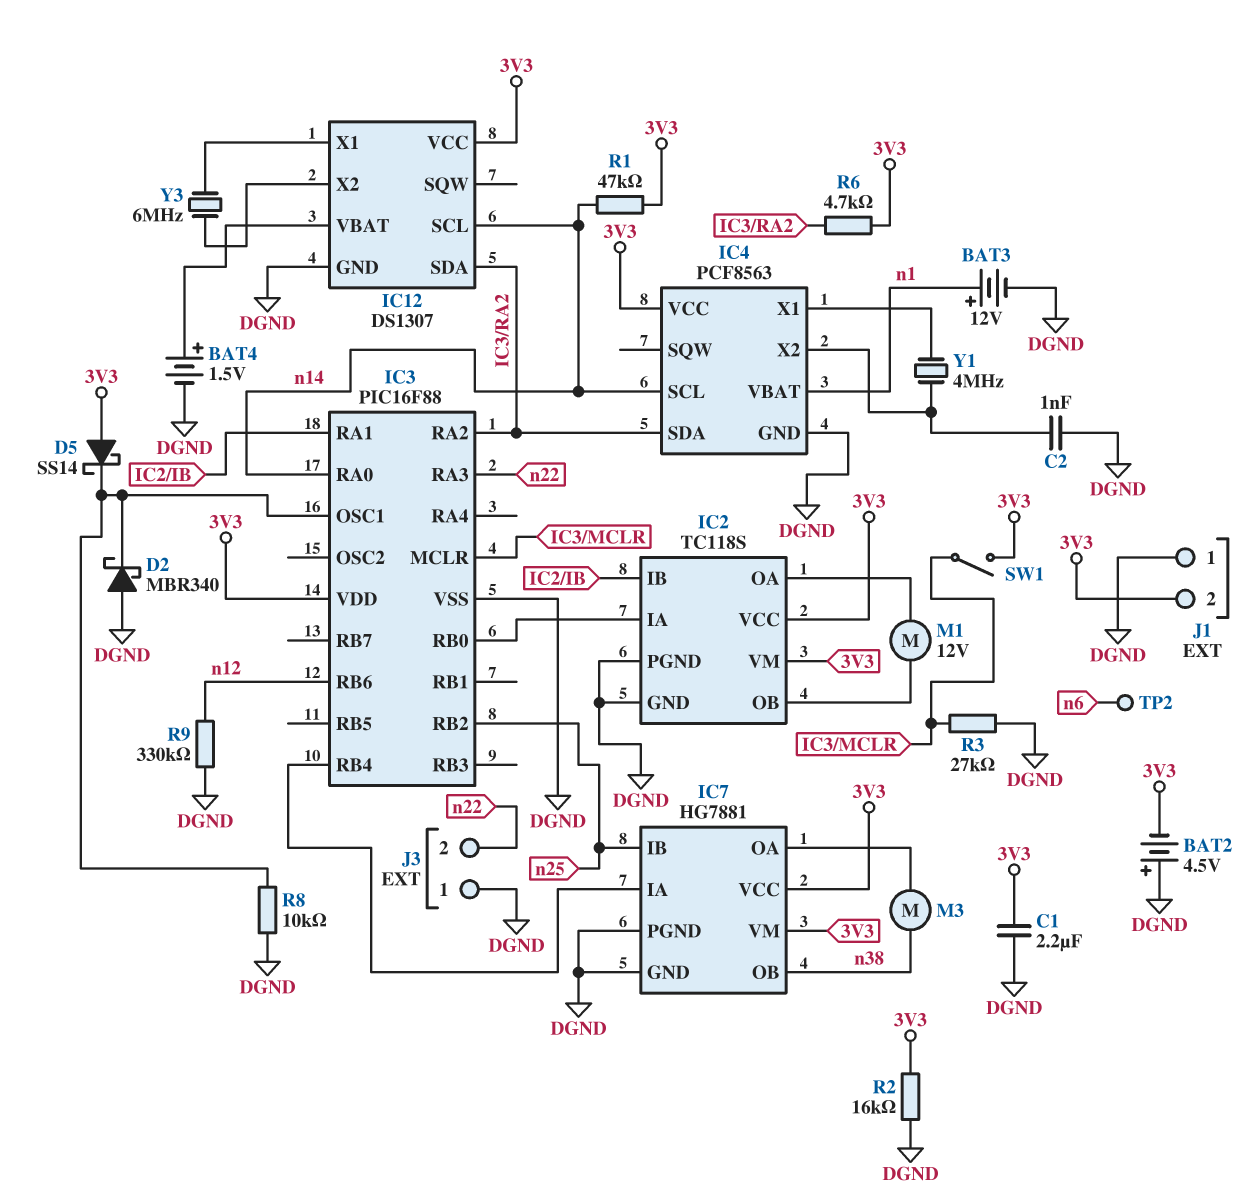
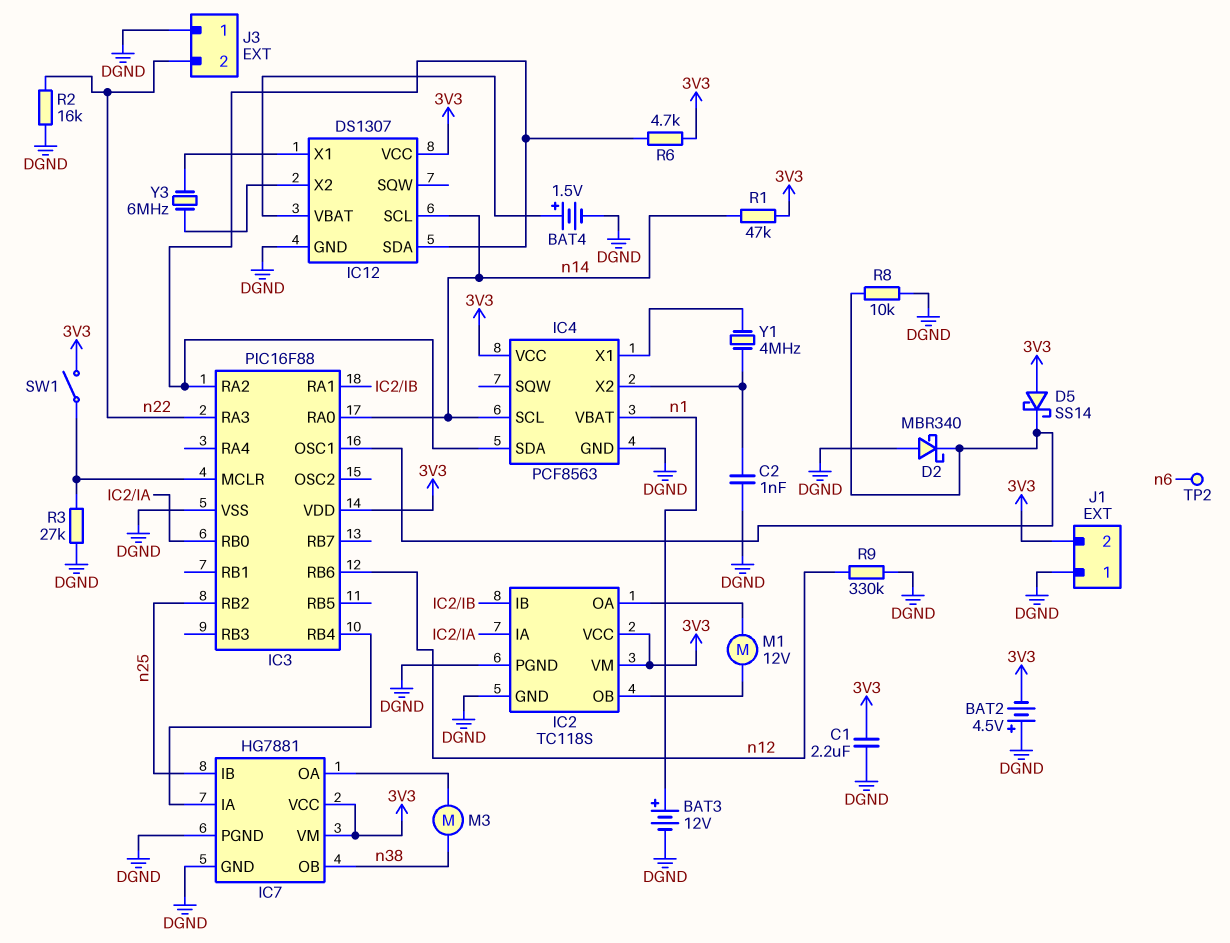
R2: 16k (3V3, DGND) -> 16k (DGND, n22)

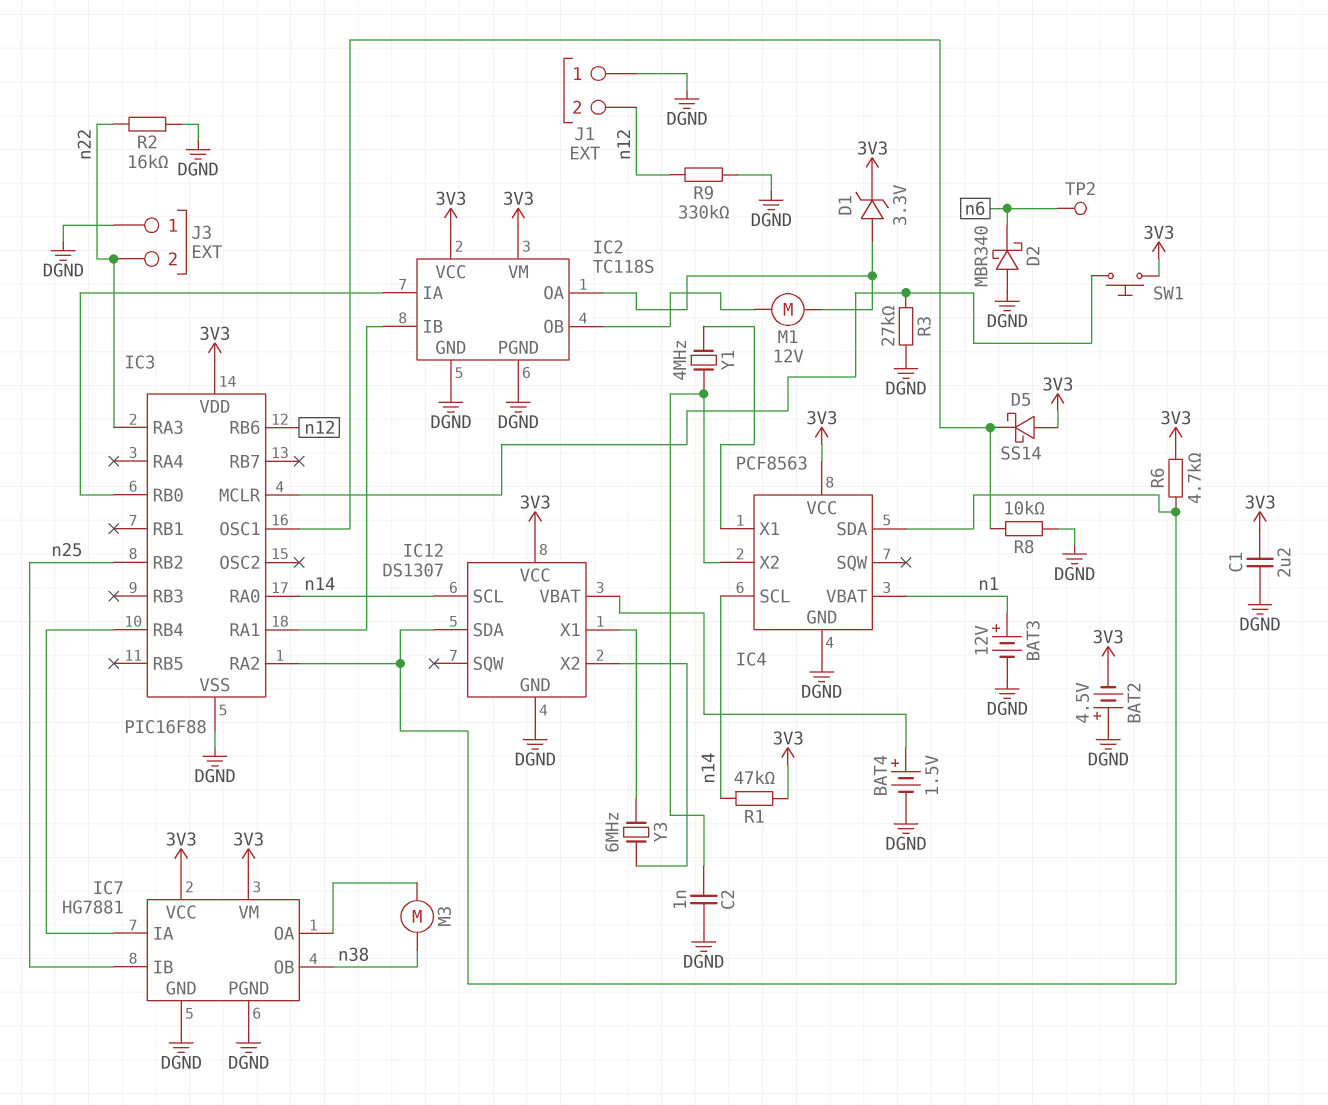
D1: none -> zener 3.3V (A IC2/OA, K 3V3)
D2: schottky MBR340 (A DGND, K IC3/OSC1) -> schottky MBR340 (A DGND, K n6)
J1 pin 2: 3V3 -> n12
SW1: switch (3V3, IC3/MCLR) -> button (3V3, IC3/MCLR)

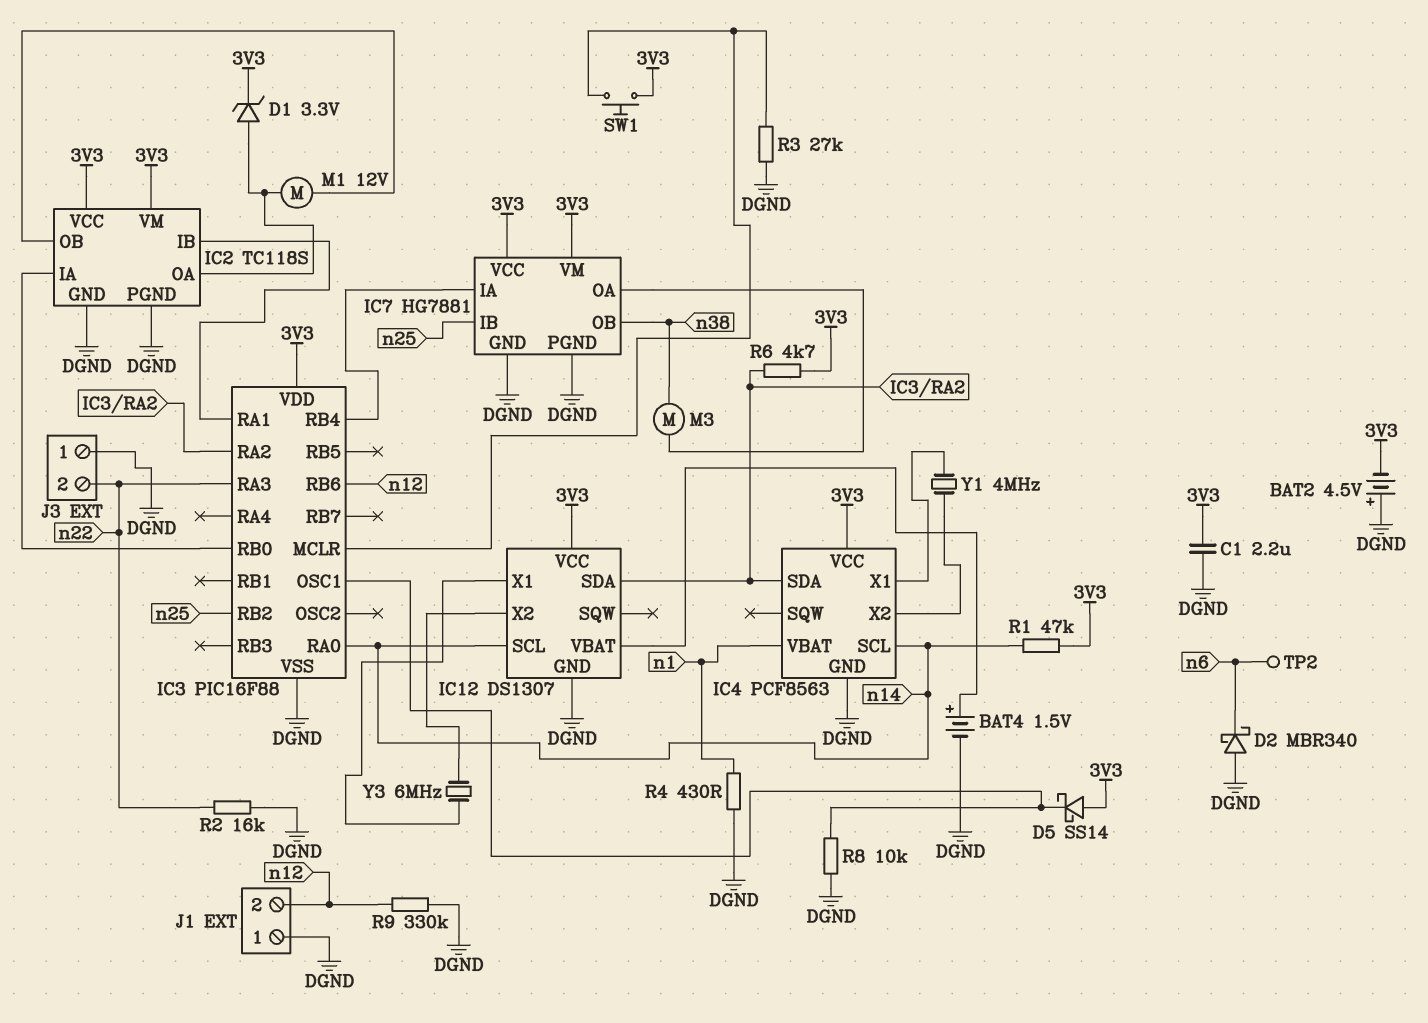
BAT3: 12V (plus n1, minus DGND) -> none
C2: 1nF (DGND, IC4/X2) -> none
R4: none -> 430 (DGND, n1)

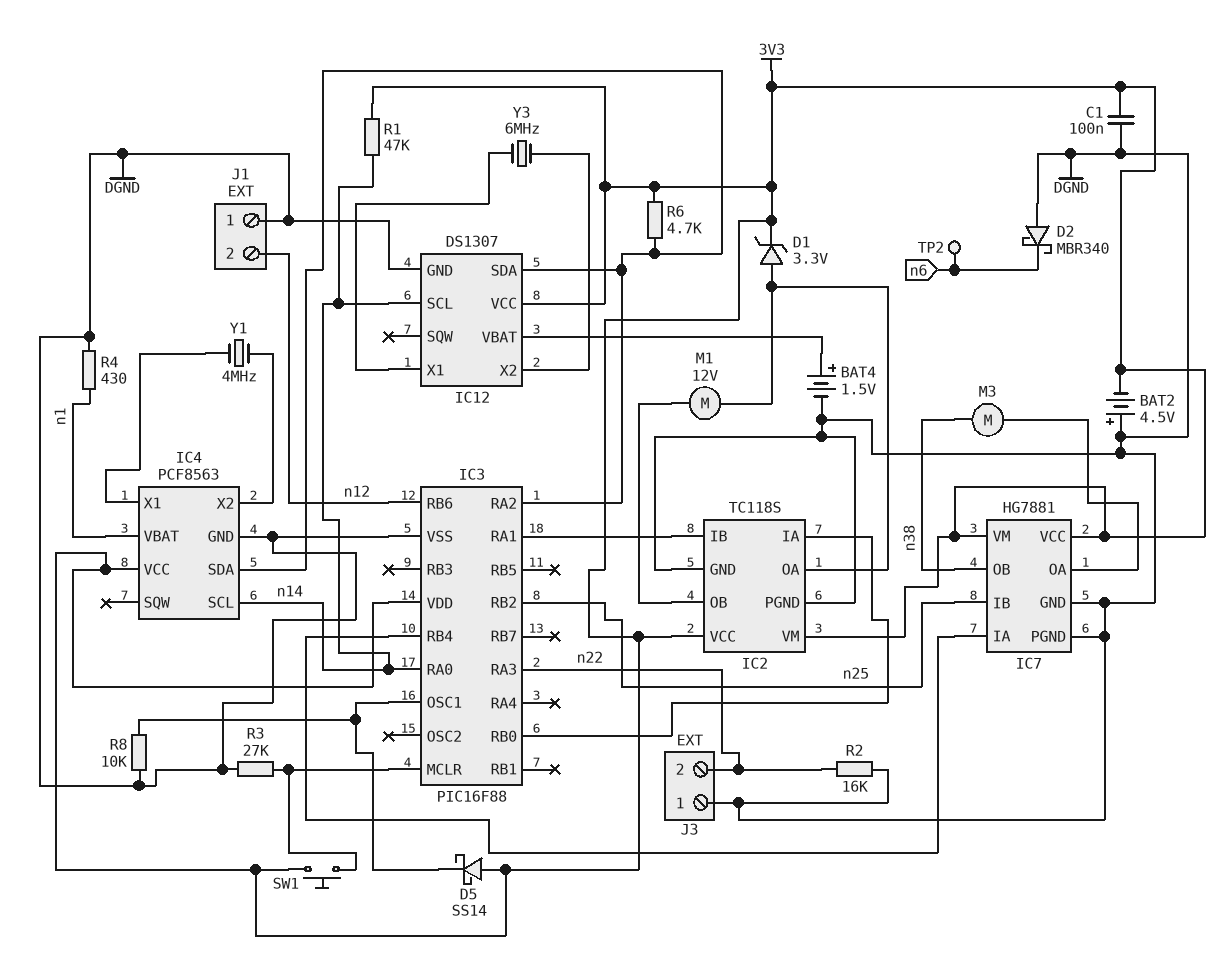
C1: 2.2uF (3V3, DGND) -> 100nF (3V3, DGND)
R9: 330k (DGND, n12) -> none

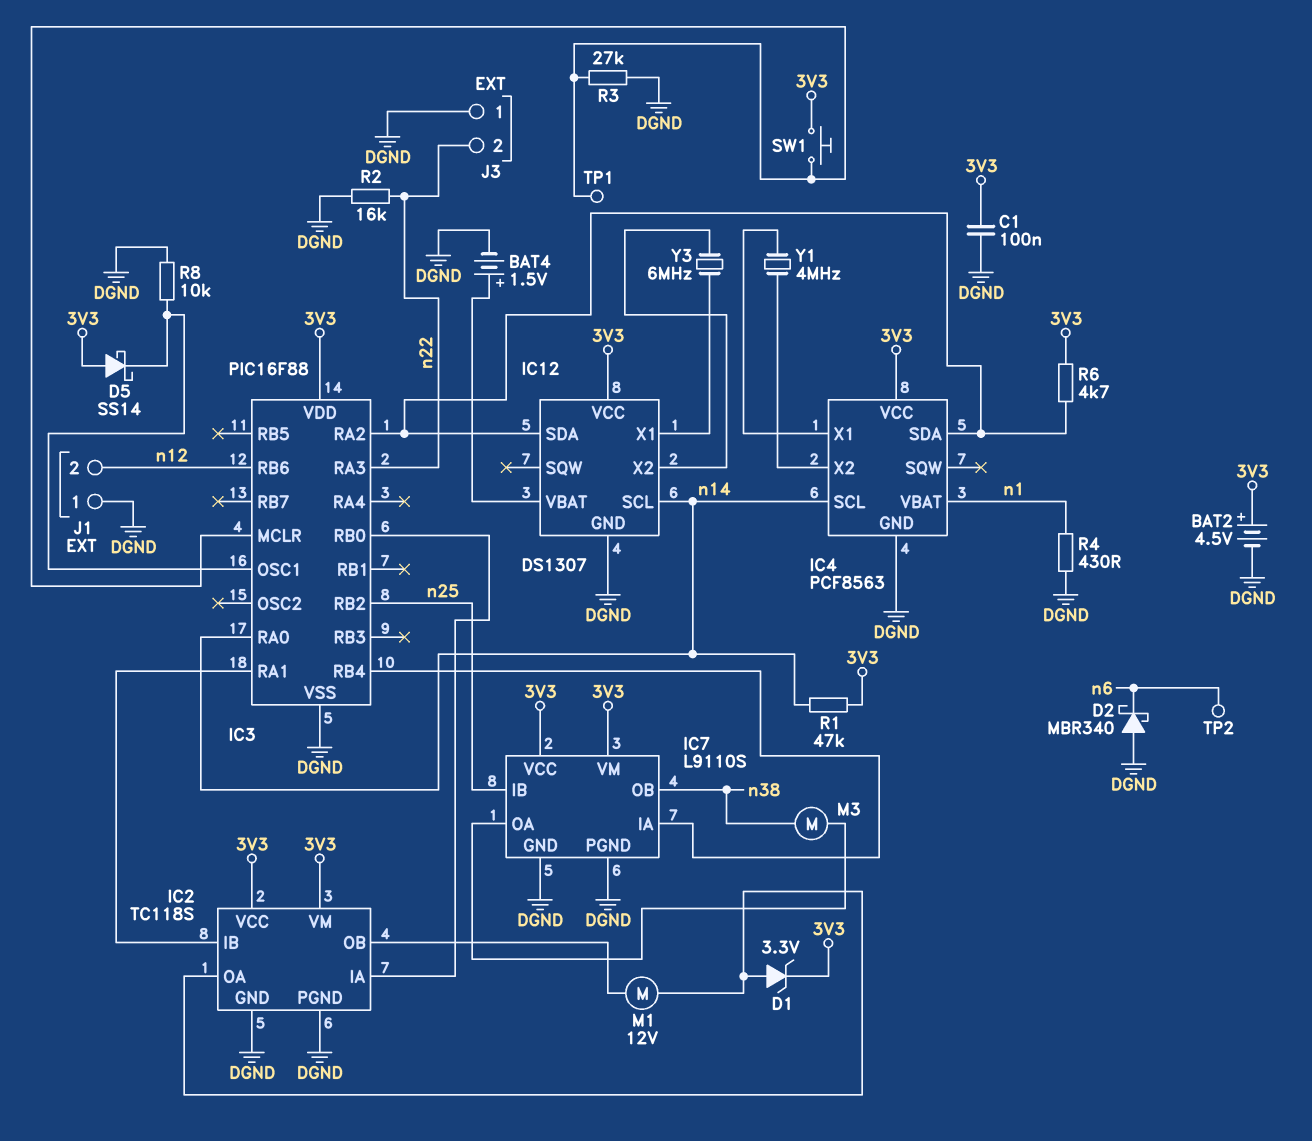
BAT2: 4.5V (plus DGND, minus 3V3) -> 4.5V (plus 3V3, minus DGND)
IC7: HG7881 -> L9110S
TP1: none -> test point (IC3/MCLR)

